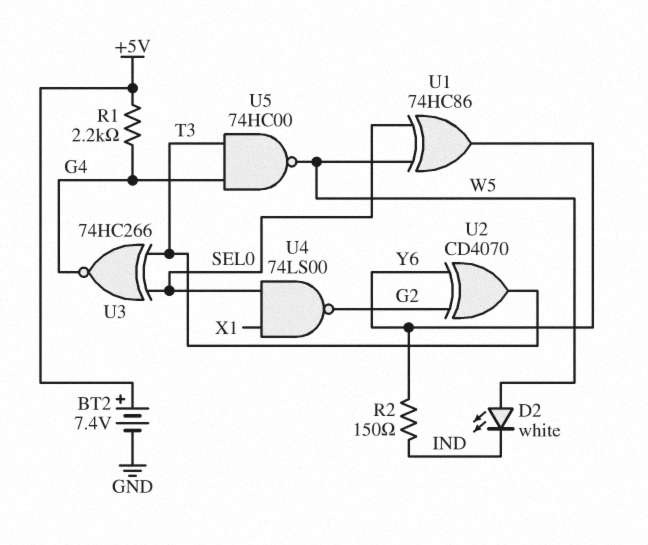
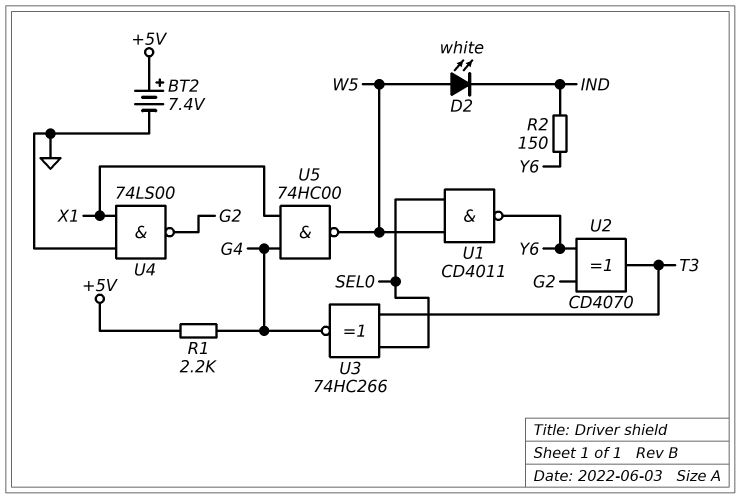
U1: XOR 74HC86 (in SEL0, in W5, out Y6) -> NAND CD4011 (in SEL0, in W5, out Y6)
U4: NAND 74LS00 (in SEL0, in X1, out G2) -> NAND 74LS00 (in GND, in X1, out G2)
U5: NAND 74HC00 (in G4, in T3, out W5) -> NAND 74HC00 (in G4, in X1, out W5)

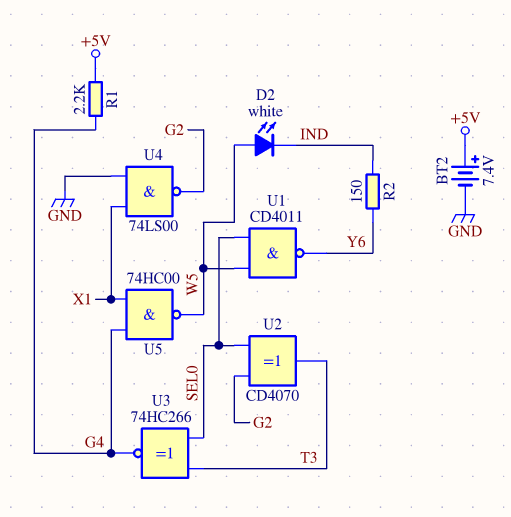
U2: XOR CD4070 (in G2, in Y6, out T3) -> XOR CD4070 (in G2, in SEL0, out T3)

